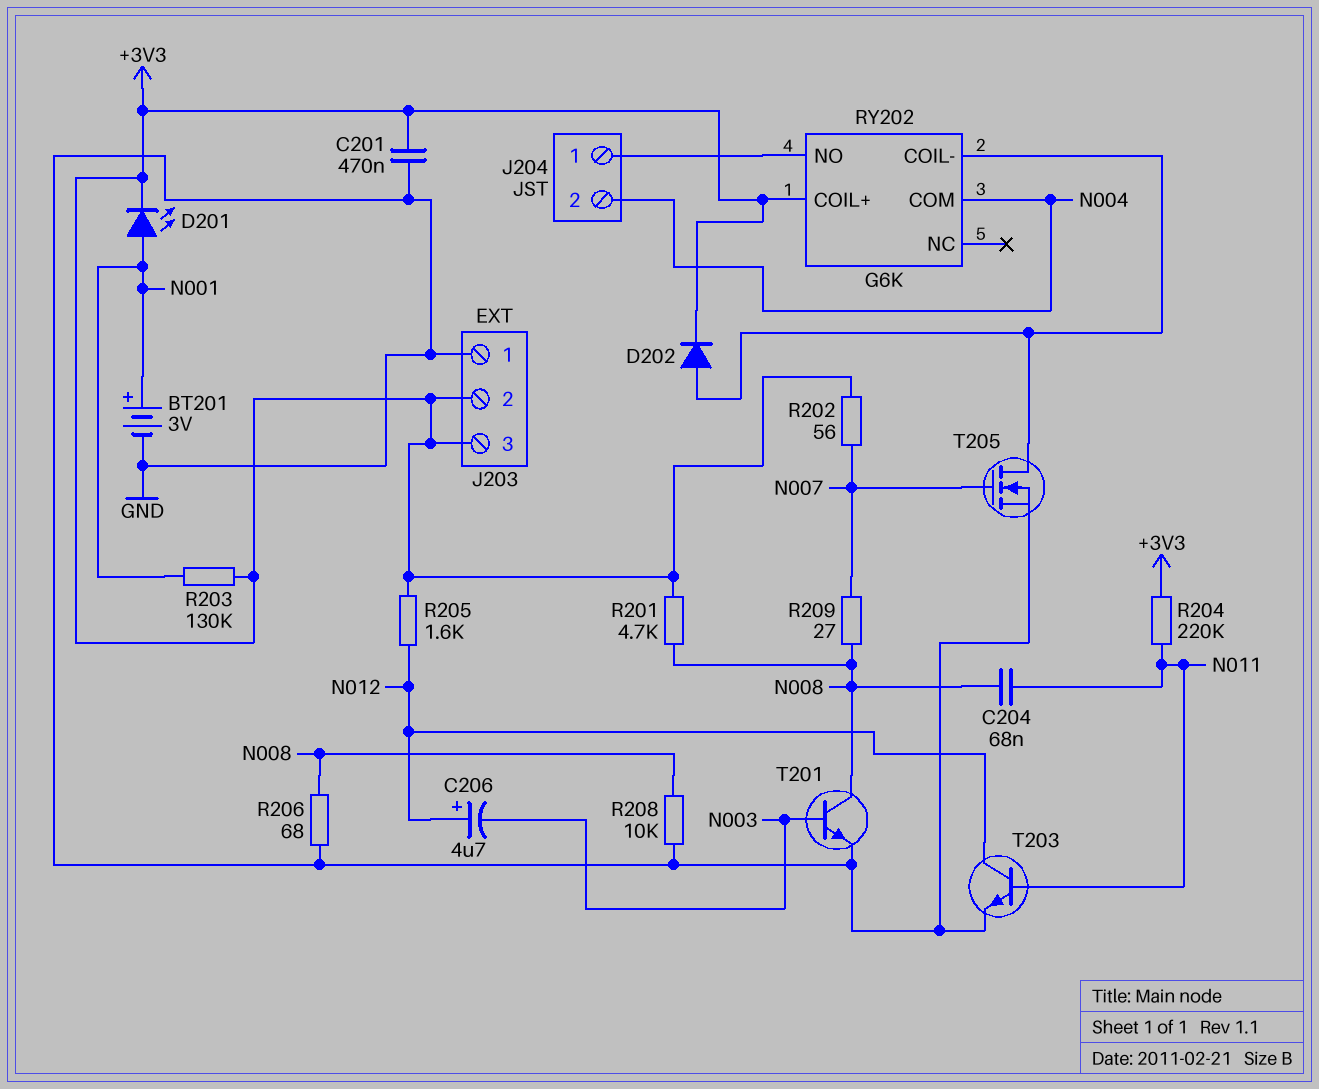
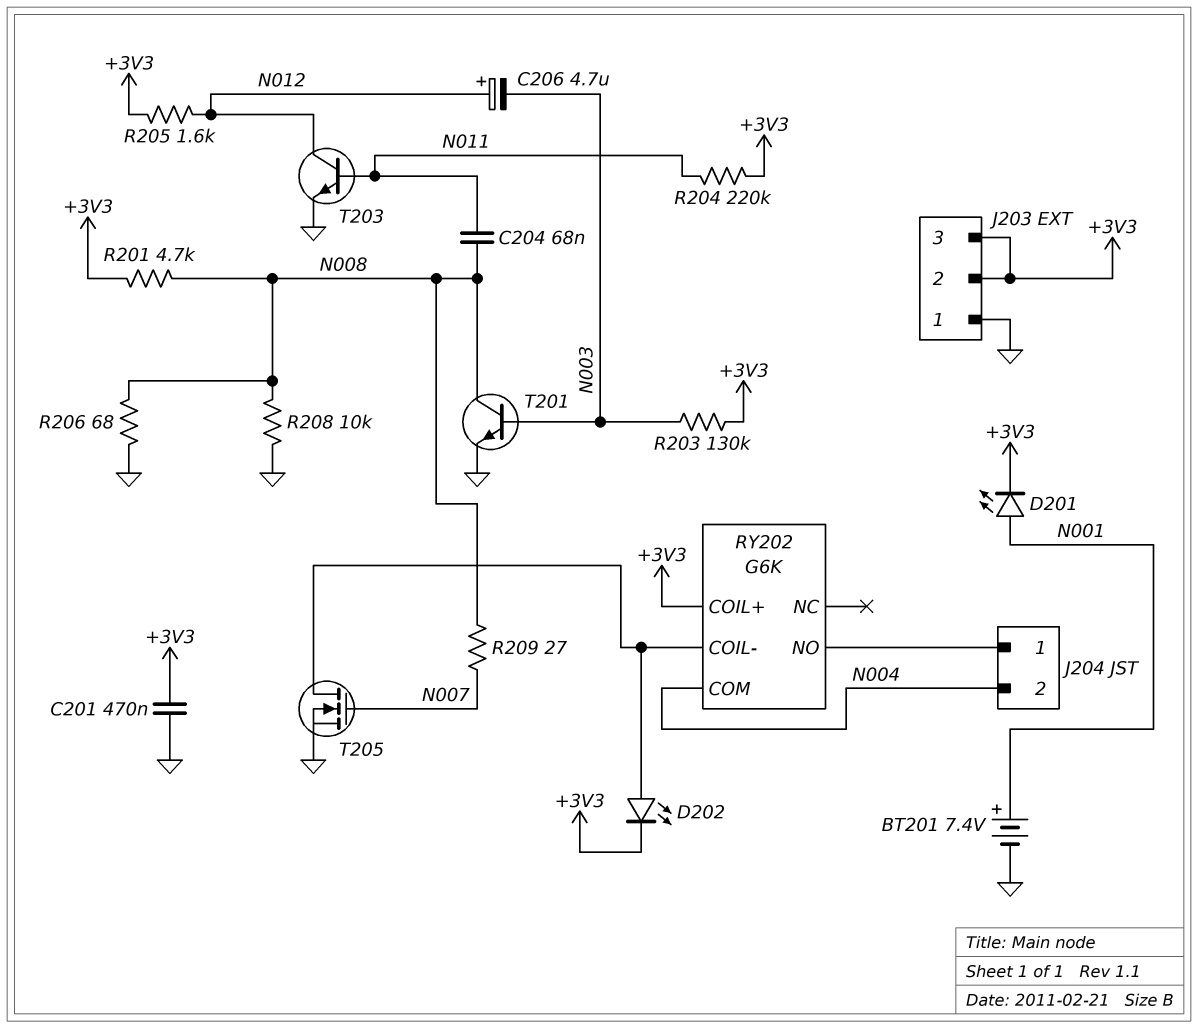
BT201: 3V (plus N001, minus GND) -> 7.4V (plus N001, minus GND)
D202: diode (A RY202/COIL-, K +3V3) -> LED (A RY202/COIL-, K +3V3)
R202: 56 (+3V3, N007) -> none
R203: 130k (+3V3, N001) -> 130k (+3V3, N003)

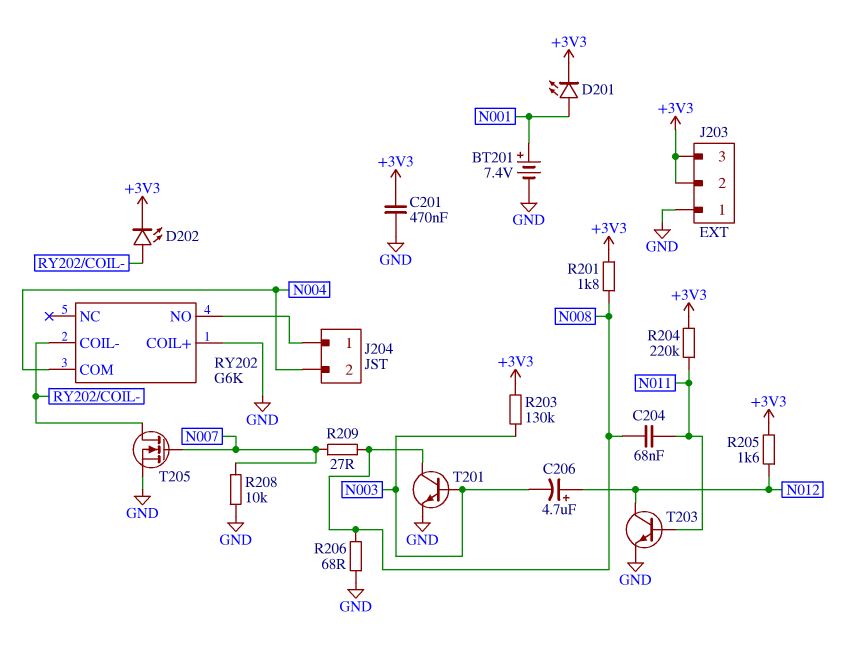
R201: 4.7k (+3V3, N008) -> 1.8k (+3V3, N008)
R208: 10k (GND, N008) -> 10k (GND, N007)
RY202 pin COIL+: +3V3 -> GND

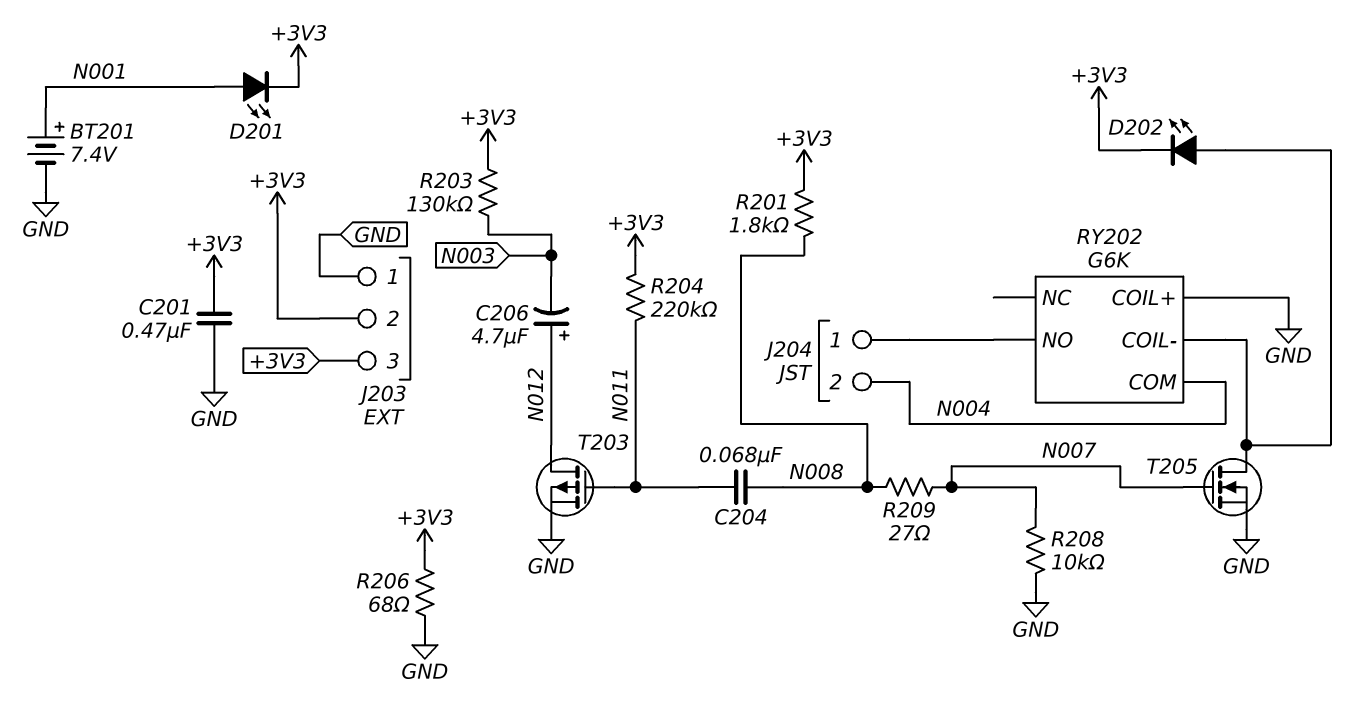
R205: 1.6k (+3V3, N012) -> none
R206: 68 (GND, N008) -> 68 (+3V3, GND)
T201: NPN (B N003, C N008, E GND) -> none
T203: NPN (B N011, C N012, E GND) -> PMOS (G N011, D N012, S GND)

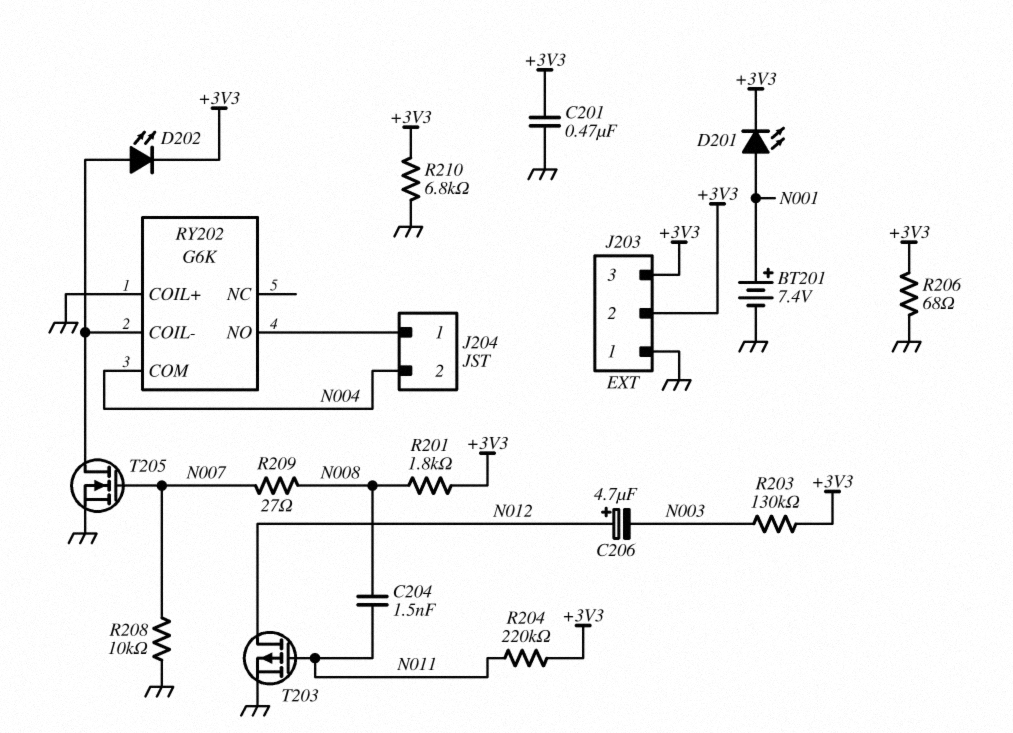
C204: 68nF (N008, N011) -> 1.5nF (N008, N011)
R210: none -> 6.8k (+3V3, GND)

